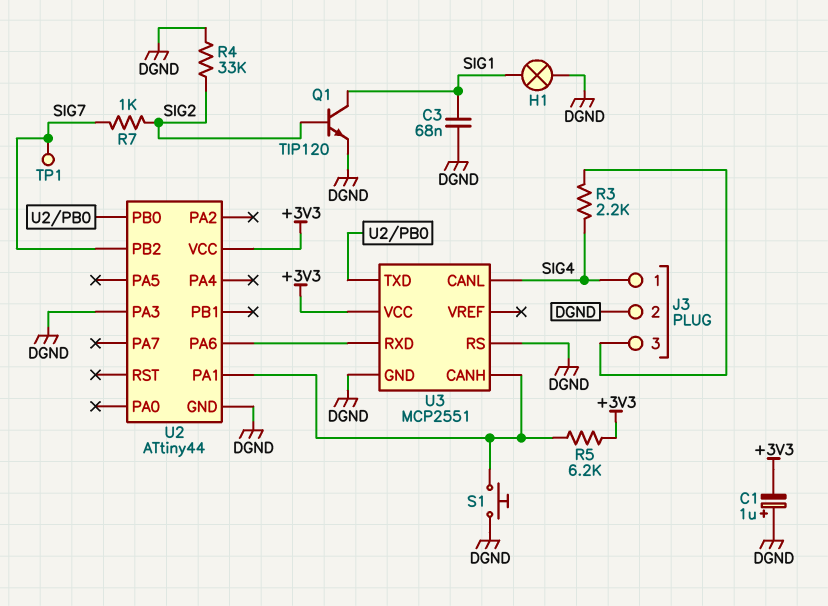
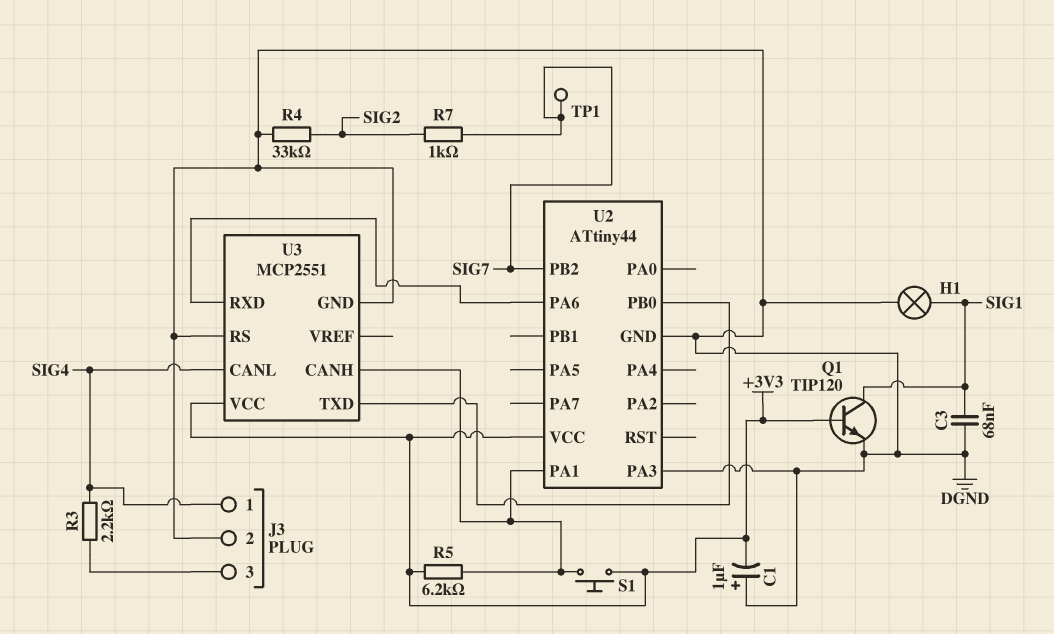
Q1: NPN TIP120 (B SIG2, C SIG1, E DGND) -> NPN TIP120 (B +3V3, C SIG1, E DGND)
S1: button (DGND, U2/PA1) -> button (+3V3, U2/PA1)

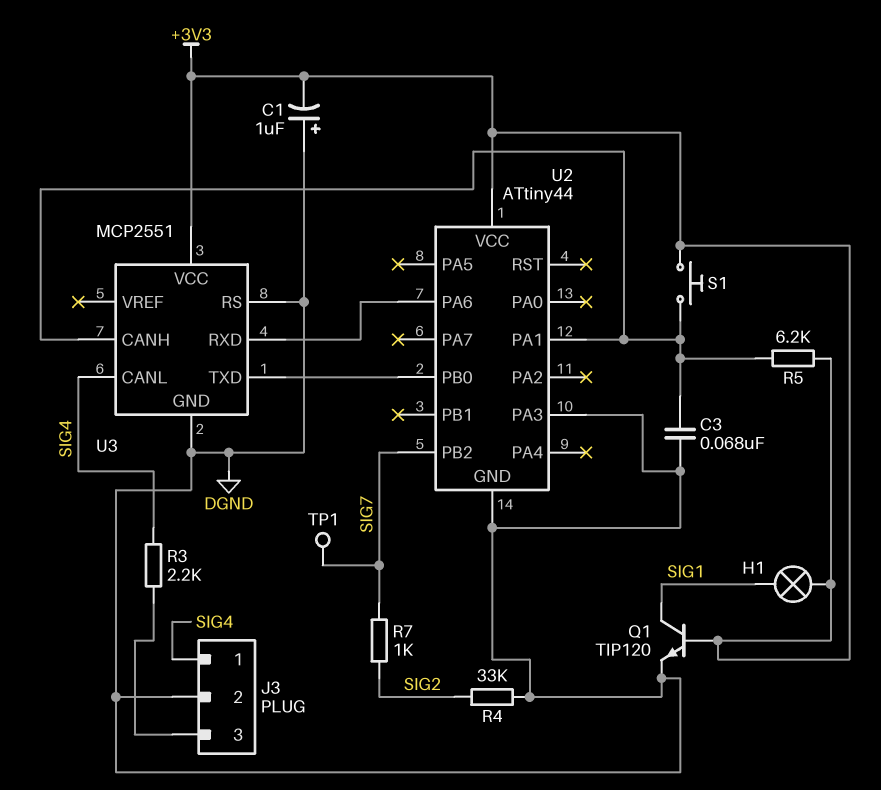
C3: 68nF (DGND, SIG1) -> 68nF (DGND, U2/PA1)
H1: lamp (DGND, SIG1) -> lamp (+3V3, SIG1)

